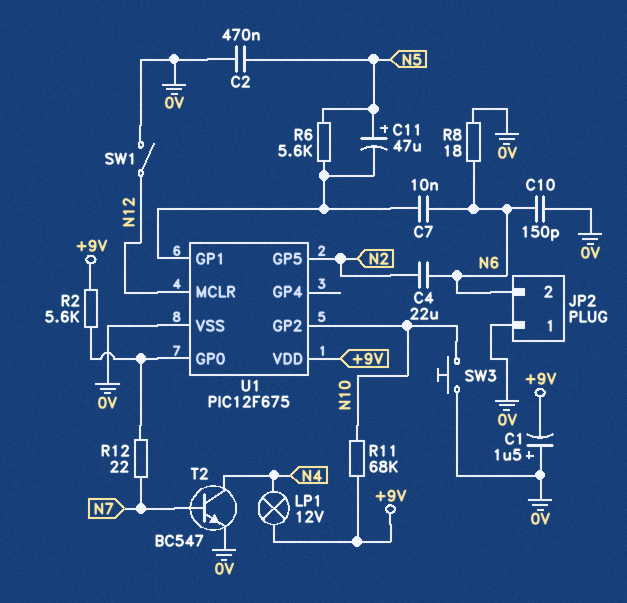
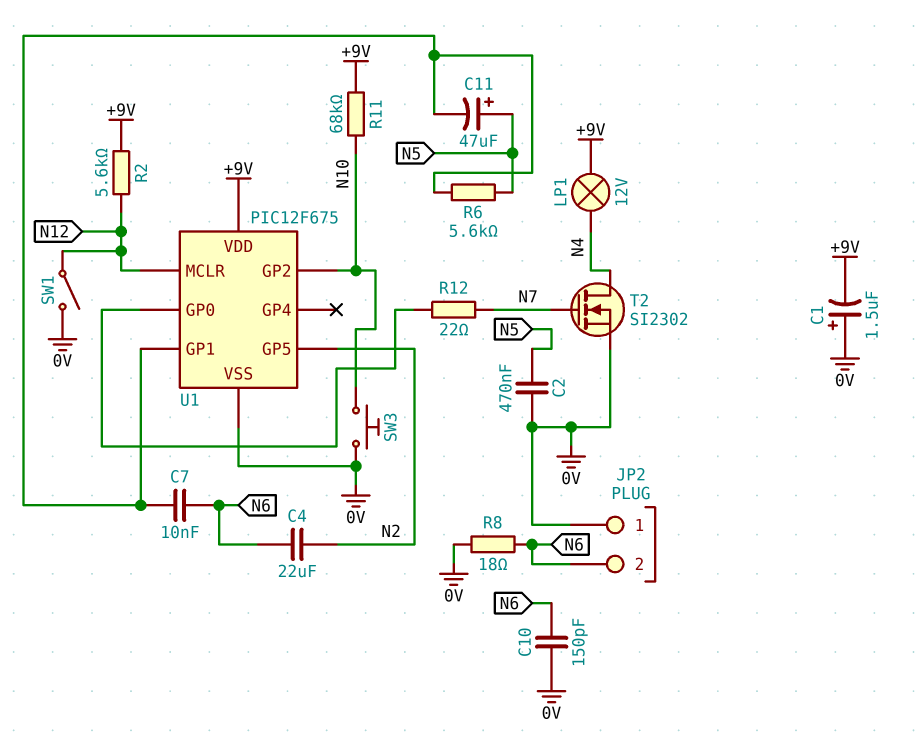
R2: 5.6k (+9V, U1/GP0) -> 5.6k (+9V, N12)
T2: NPN BC547 (B N7, C N4, E 0V) -> NMOS SI2302 (G N7, D N4, S 0V)

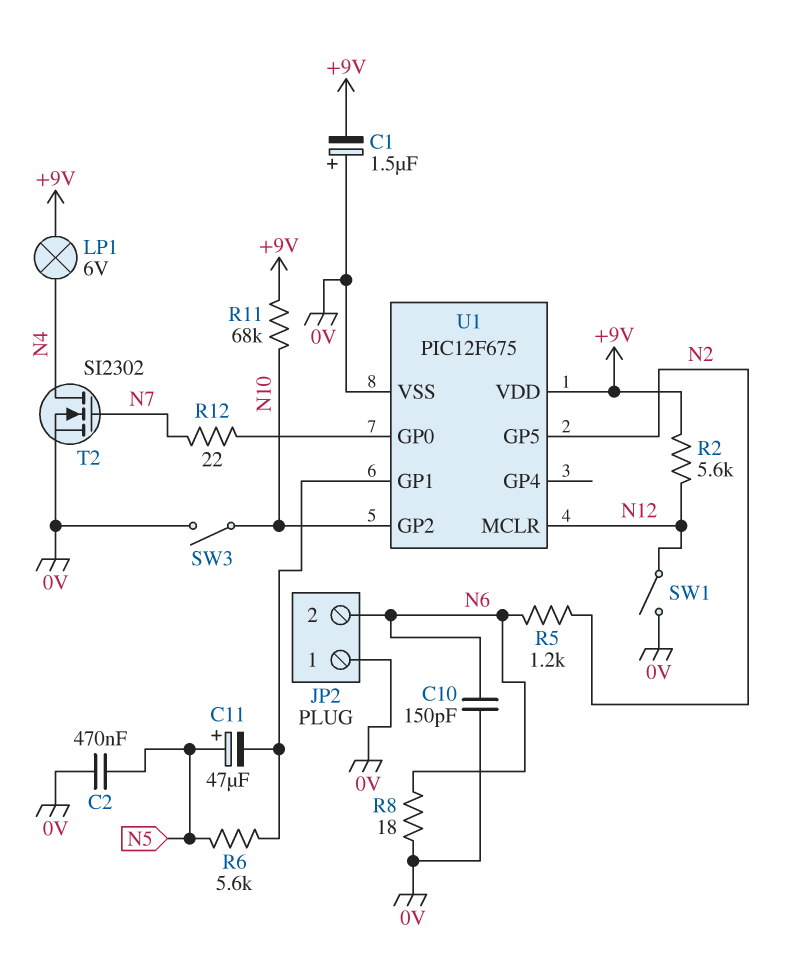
C4: 22uF (N2, N6) -> none
C7: 10nF (N6, U1/GP1) -> none
LP1: lamp 12V (+9V, N4) -> lamp 6V (+9V, N4)
R5: none -> 1.2k (N2, N6)
SW3: button (0V, N10) -> switch (0V, N10)

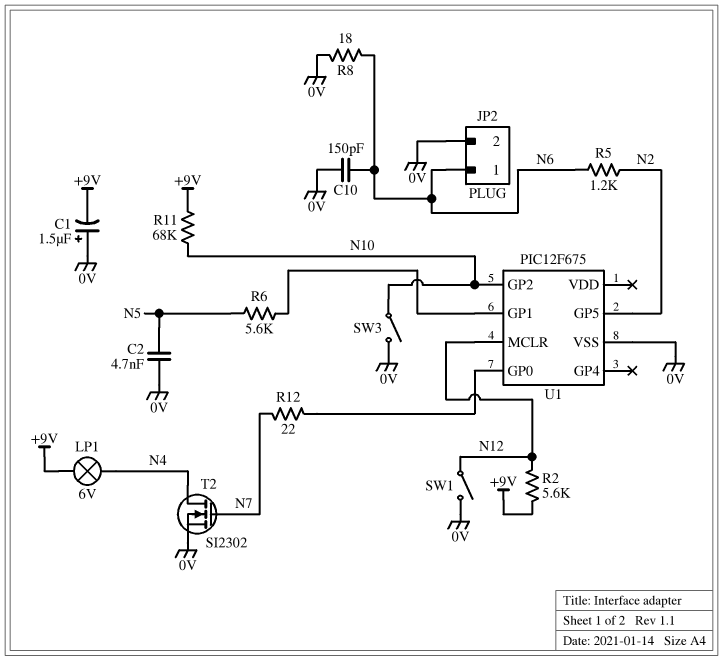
C2: 470nF (0V, N5) -> 4.7nF (0V, N5)
C11: 47uF (plus N5, minus U1/GP1) -> none
JP2 pin 1: 0V -> N6
JP2 pin 2: N6 -> 0V
U1 pin VDD: +9V -> none

